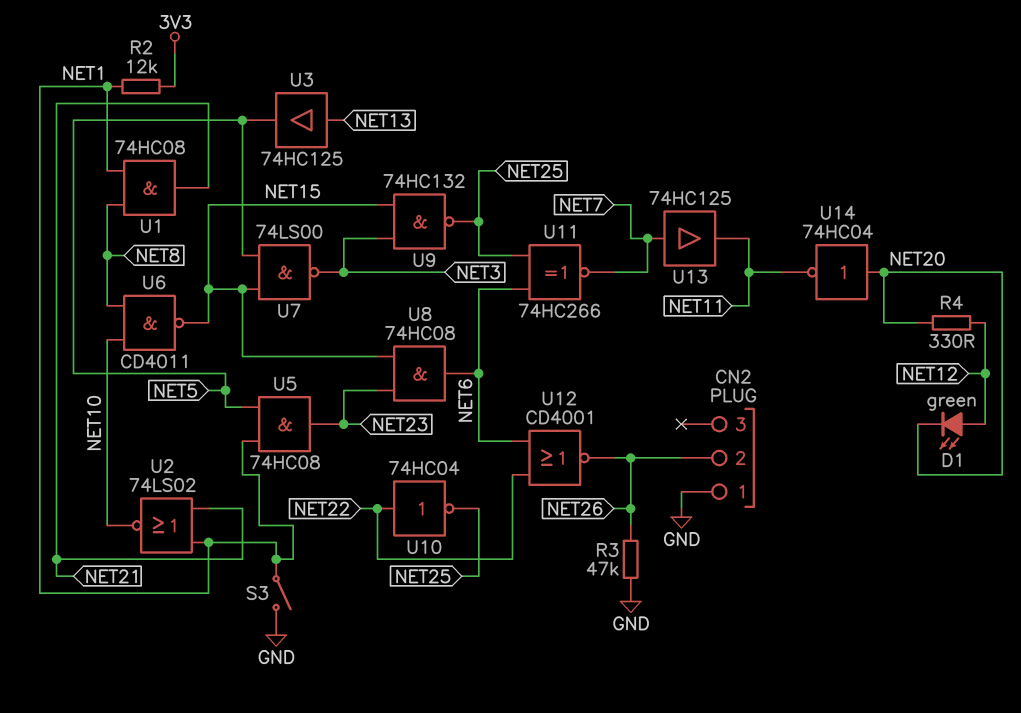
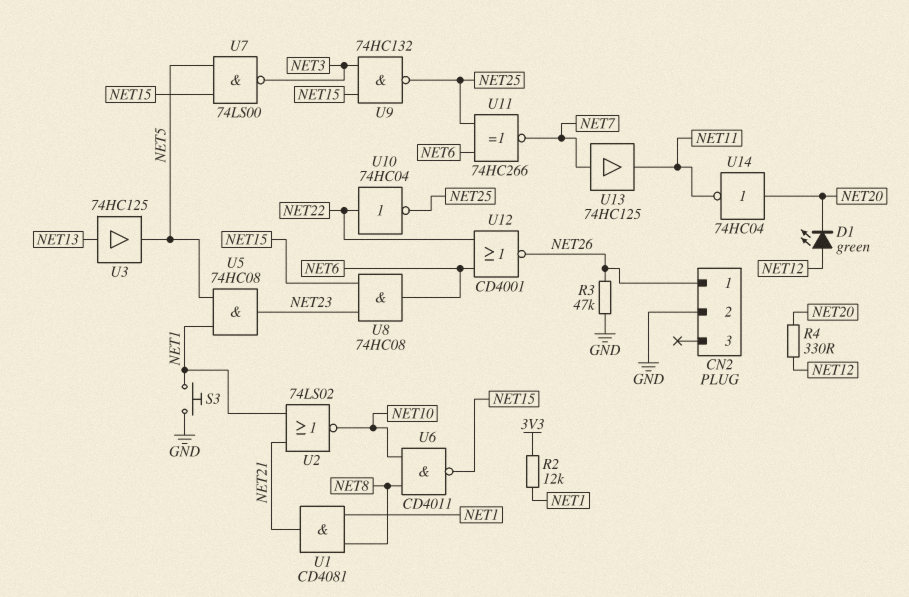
CN2 pin 1: GND -> NET26
CN2 pin 2: NET26 -> GND
S3: switch (GND, NET1) -> button (GND, NET1)
U1: AND 74HC08 (in NET1, in NET8, out NET21) -> AND CD4081 (in NET1, in NET8, out NET21)

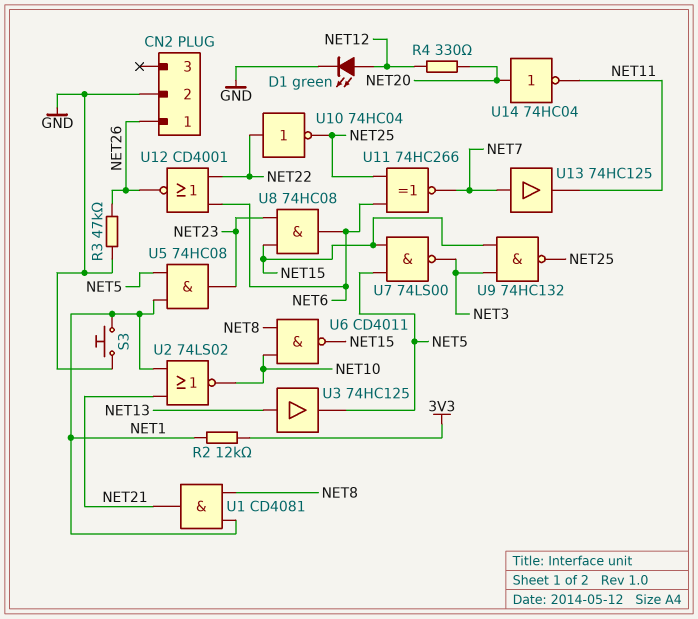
D1: LED green (A NET12, K NET20) -> LED green (A NET12, K GND)

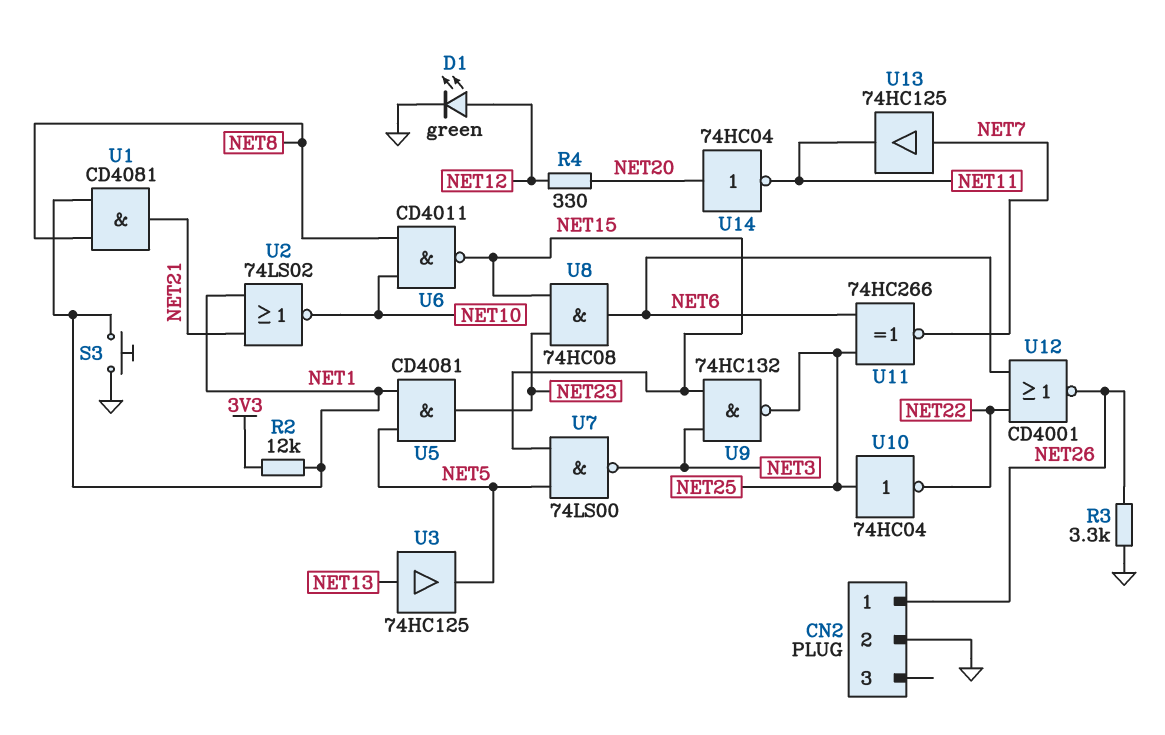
R3: 47k (GND, NET26) -> 3.3k (GND, NET26)
U5: AND 74HC08 (in NET1, in NET5, out NET23) -> AND CD4081 (in NET1, in NET5, out NET23)
U10: NOT 74HC04 (in NET22, out NET25) -> NOT 74HC04 (in NET25, out NET22)

